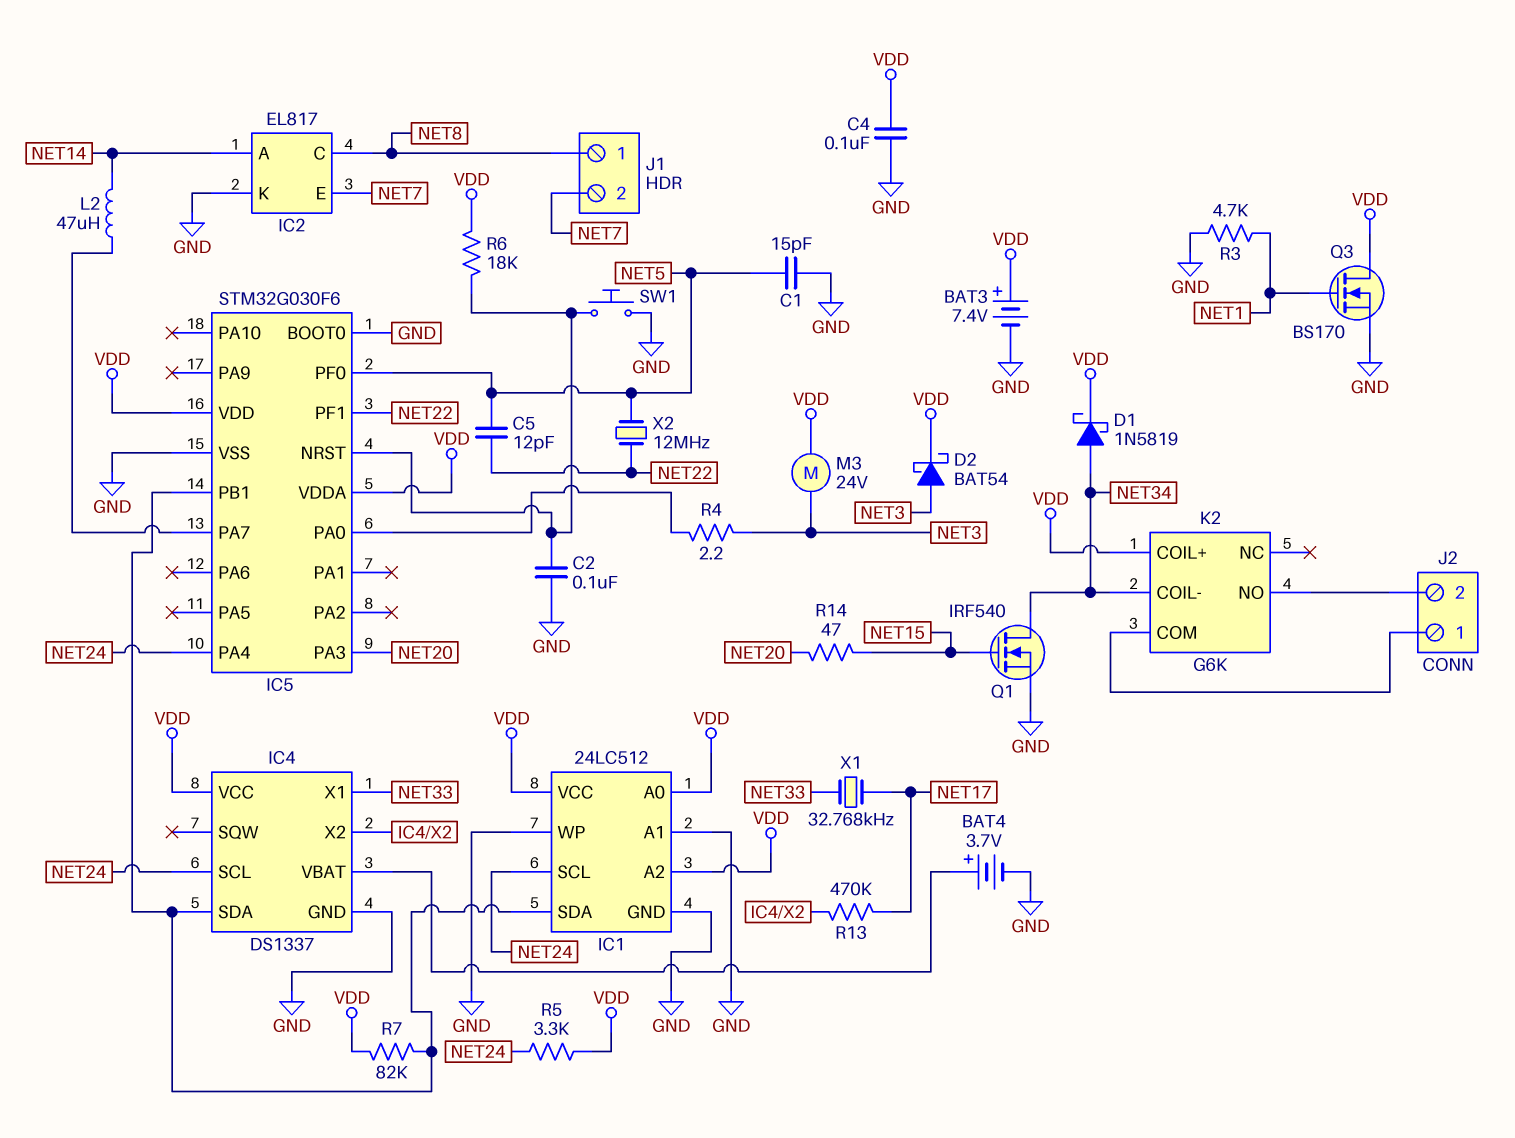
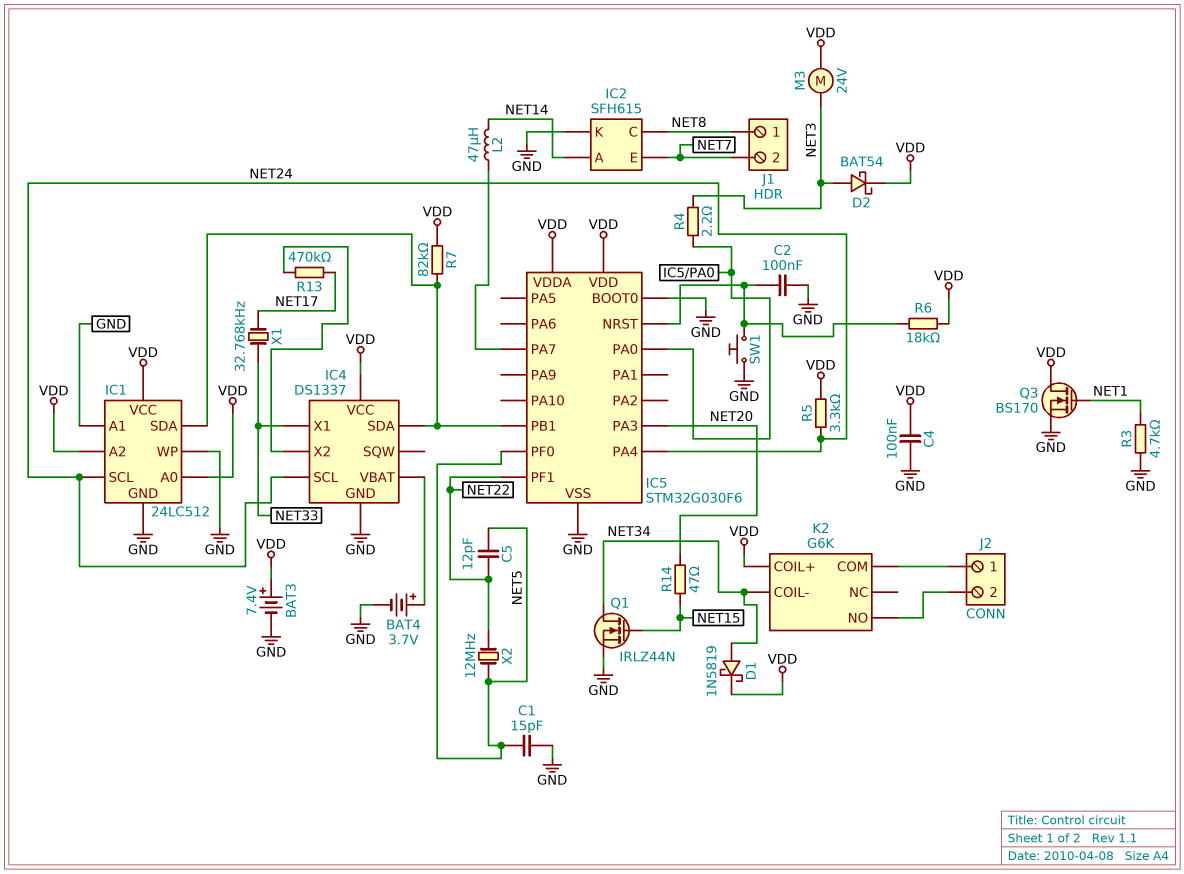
IC2: EL817 -> SFH615
Q1: NMOS IRF540 (G NET15, D NET34, S GND) -> NMOS IRLZ44N (G NET15, D NET34, S GND)

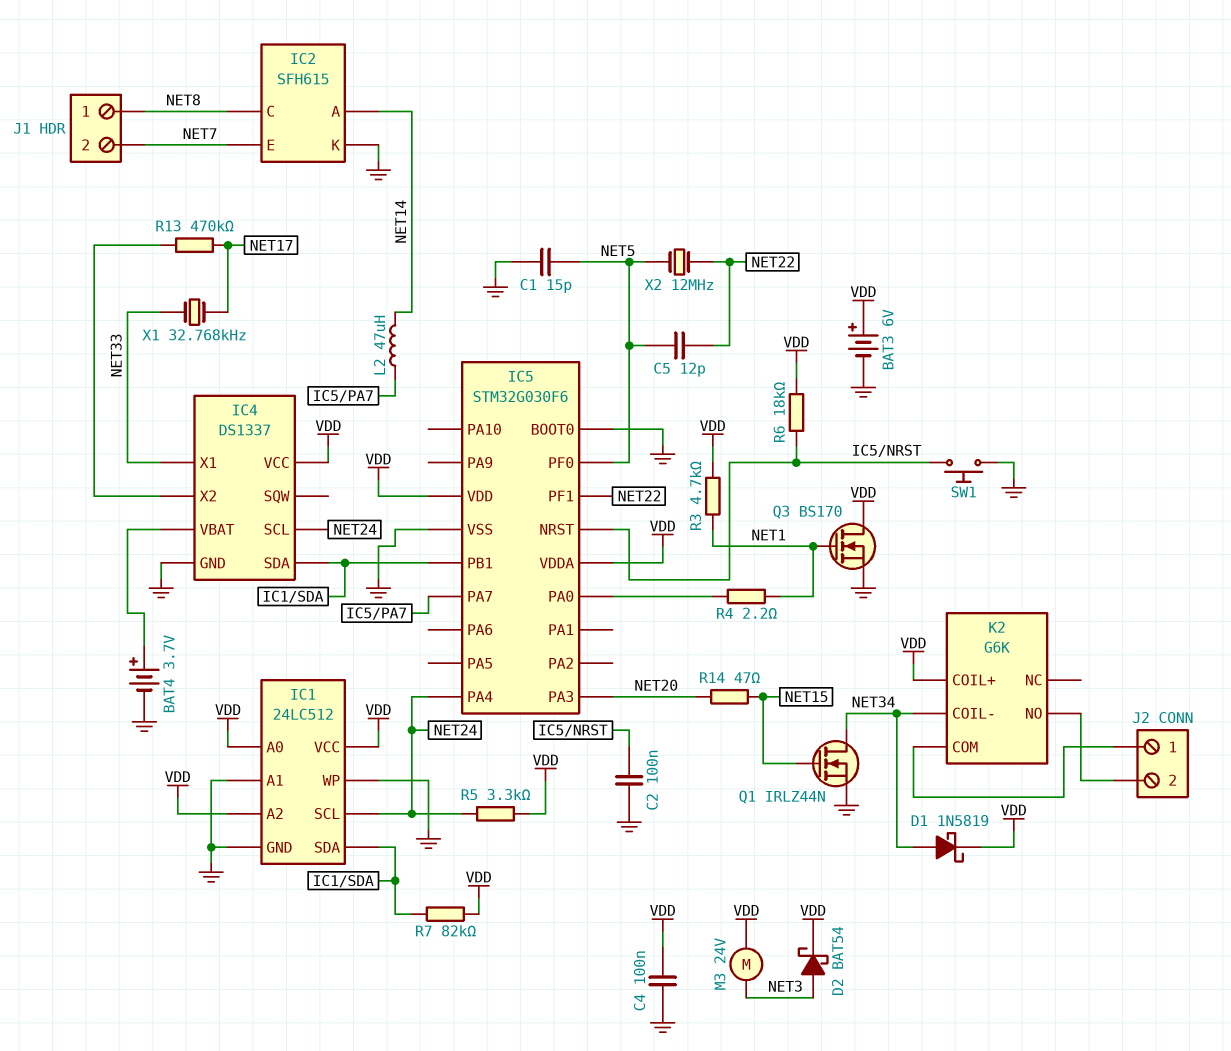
BAT3: 7.4V (plus VDD, minus GND) -> 6V (plus VDD, minus GND)
R3: 4.7k (GND, NET1) -> 4.7k (NET1, VDD)
R4: 2.2 (IC5/PA0, NET3) -> 2.2 (IC5/PA0, NET1)

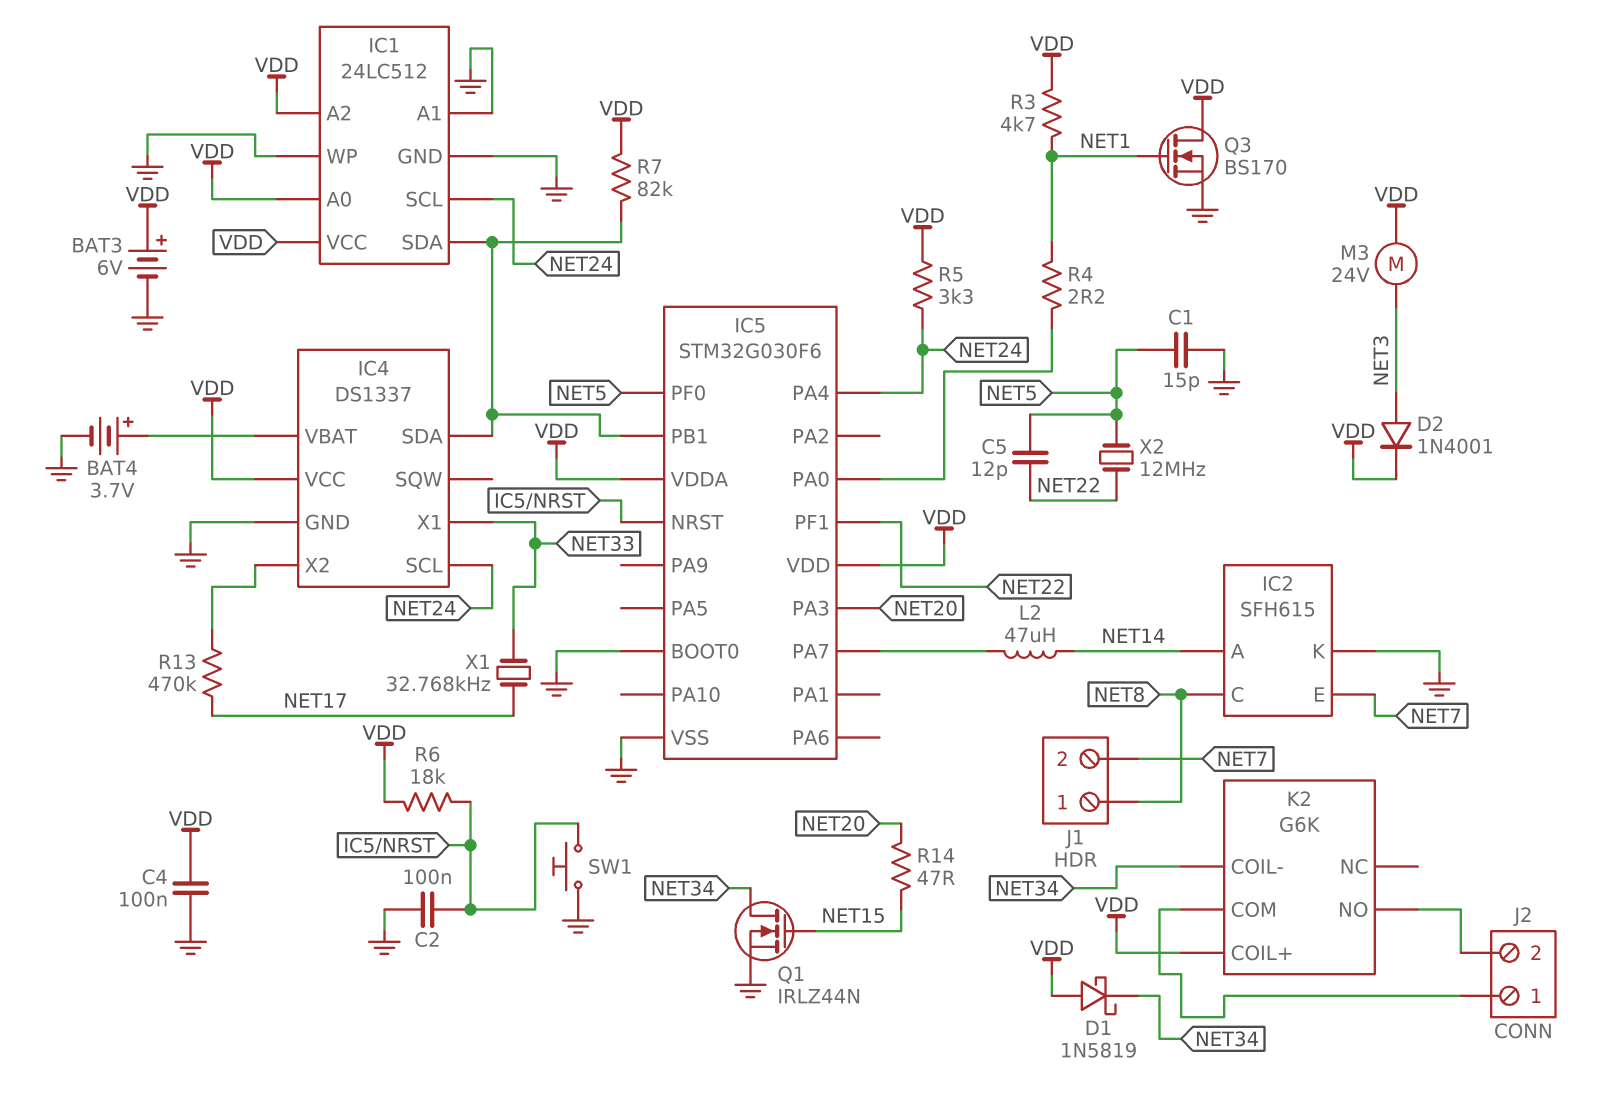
D1: schottky 1N5819 (A NET34, K VDD) -> schottky 1N5819 (A VDD, K NET34)
D2: schottky BAT54 (A NET3, K VDD) -> diode 1N4001 (A NET3, K VDD)

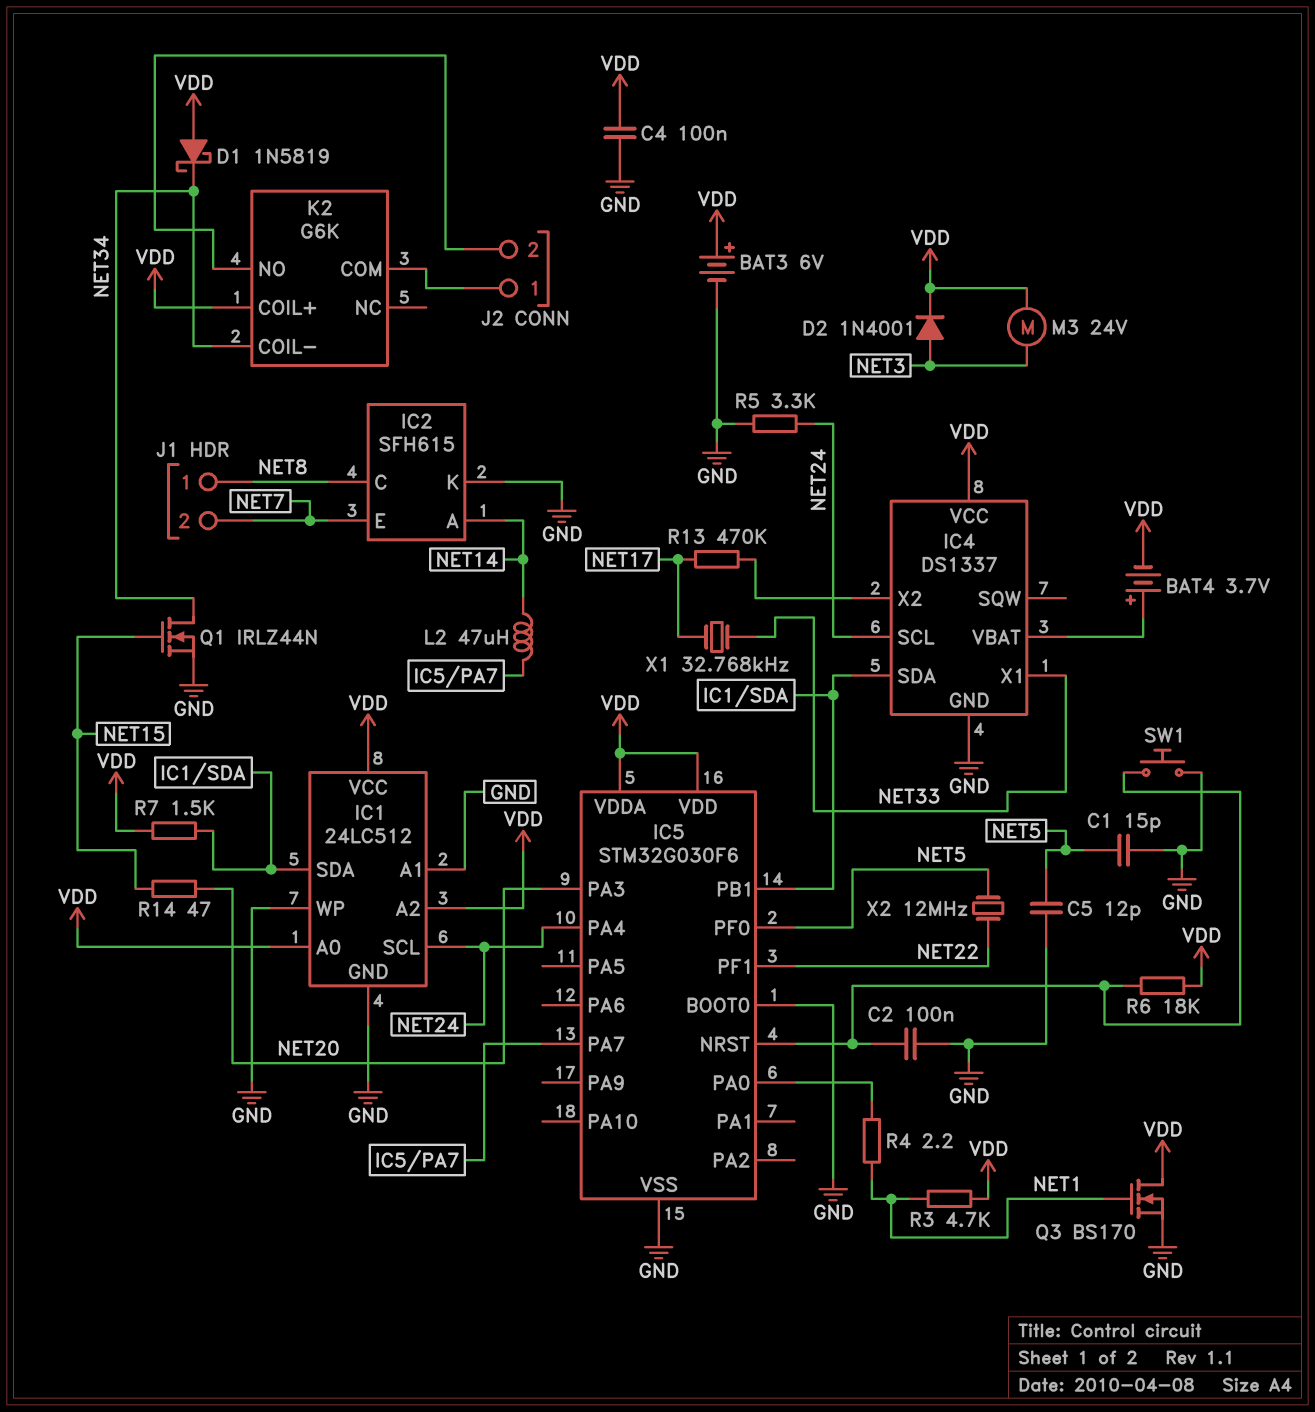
BAT4: 3.7V (plus IC4/VBAT, minus GND) -> 3.7V (plus IC4/VBAT, minus VDD)
C5: 12pF (NET5, NET22) -> 12pF (GND, NET5)
R5: 3.3k (NET24, VDD) -> 3.3k (GND, NET24)
R7: 82k (IC1/SDA, VDD) -> 1.5k (IC1/SDA, VDD)

